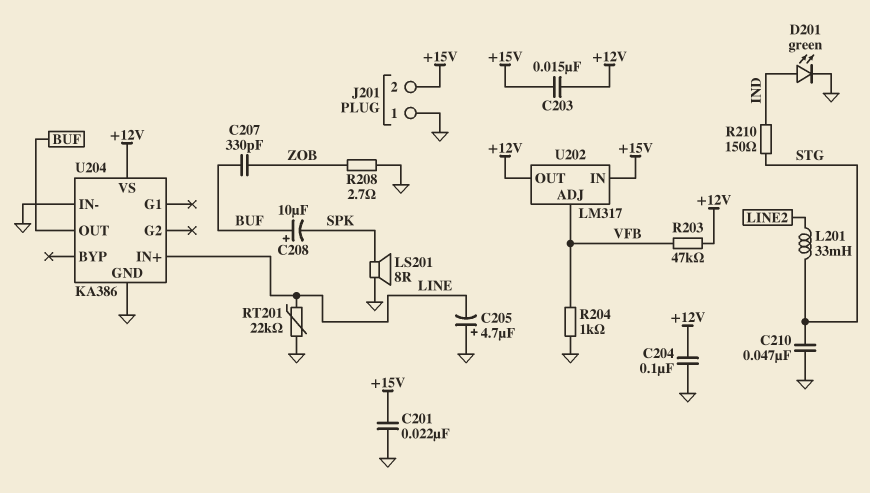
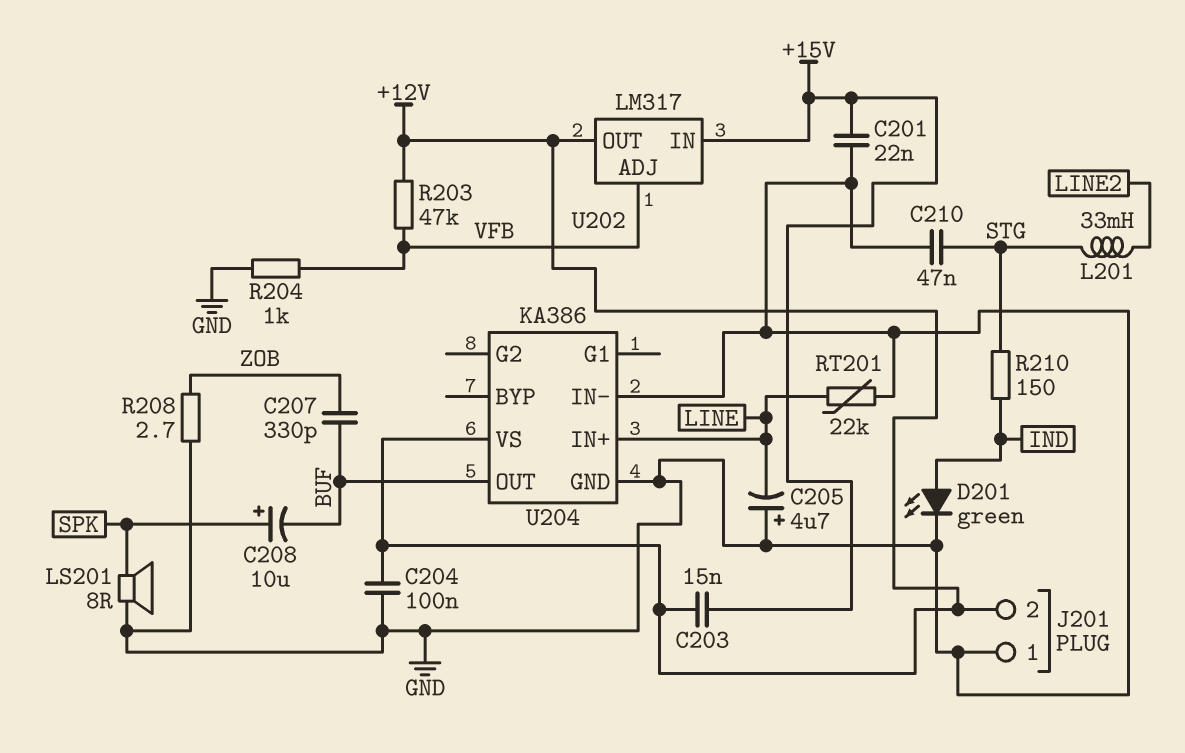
C208: 10uF (plus BUF, minus SPK) -> 10uF (plus SPK, minus BUF)
J201 pin 2: +15V -> +12V

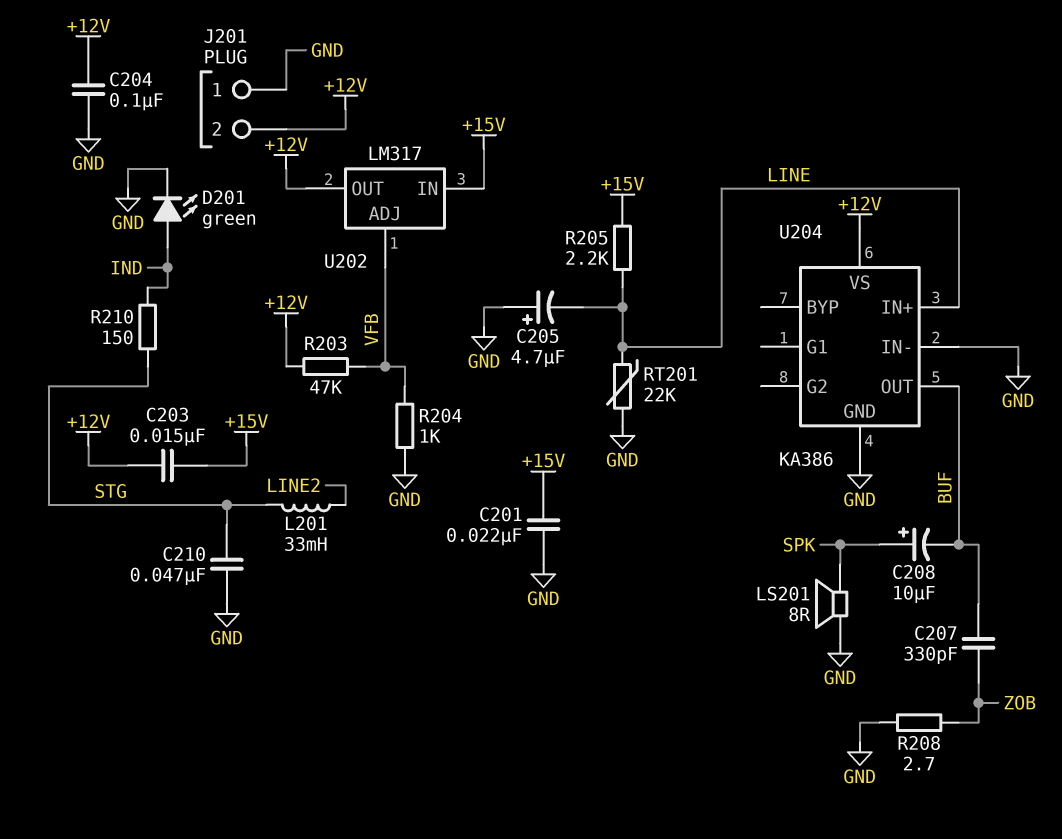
R205: none -> 2.2k (+15V, LINE)

